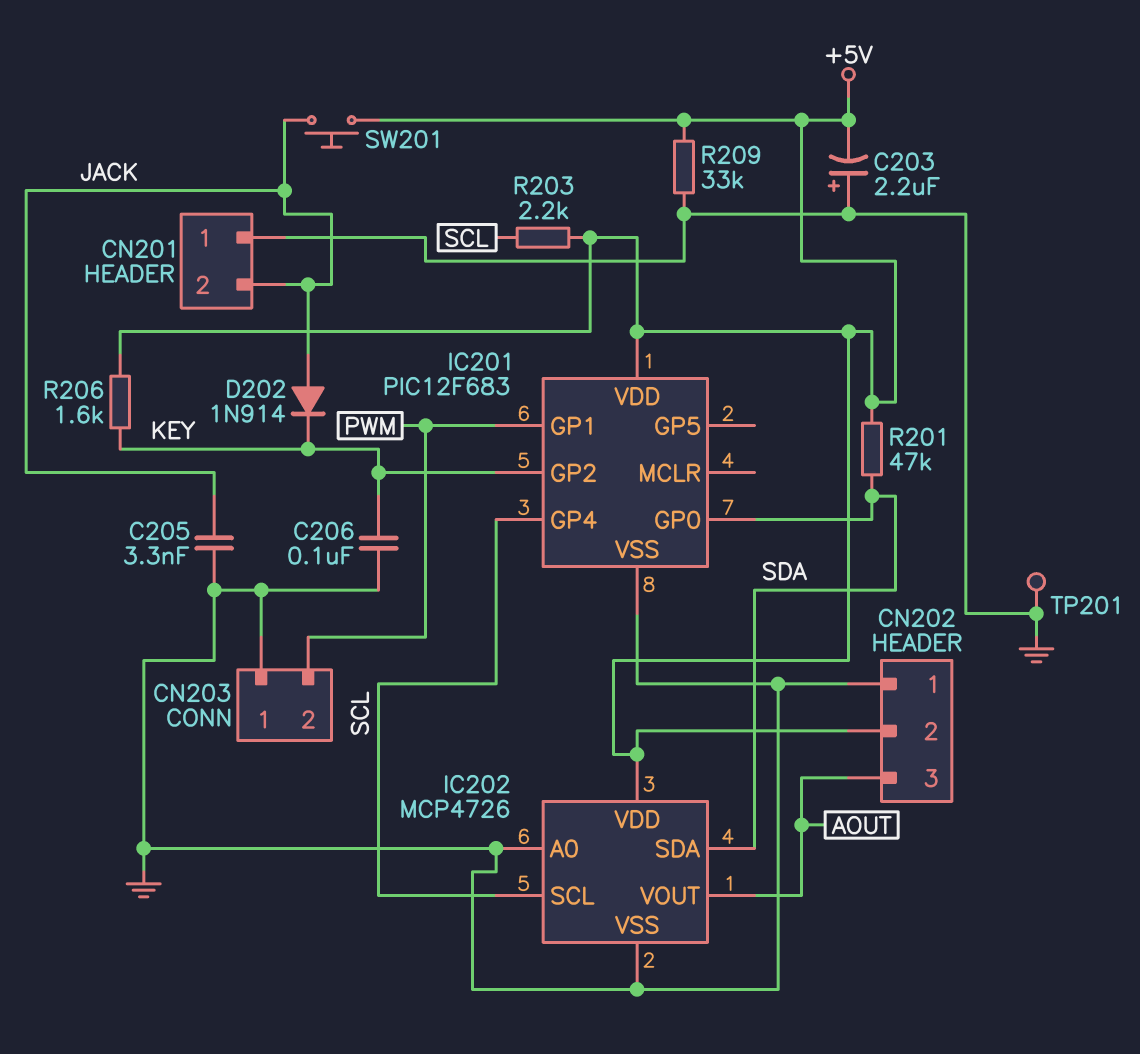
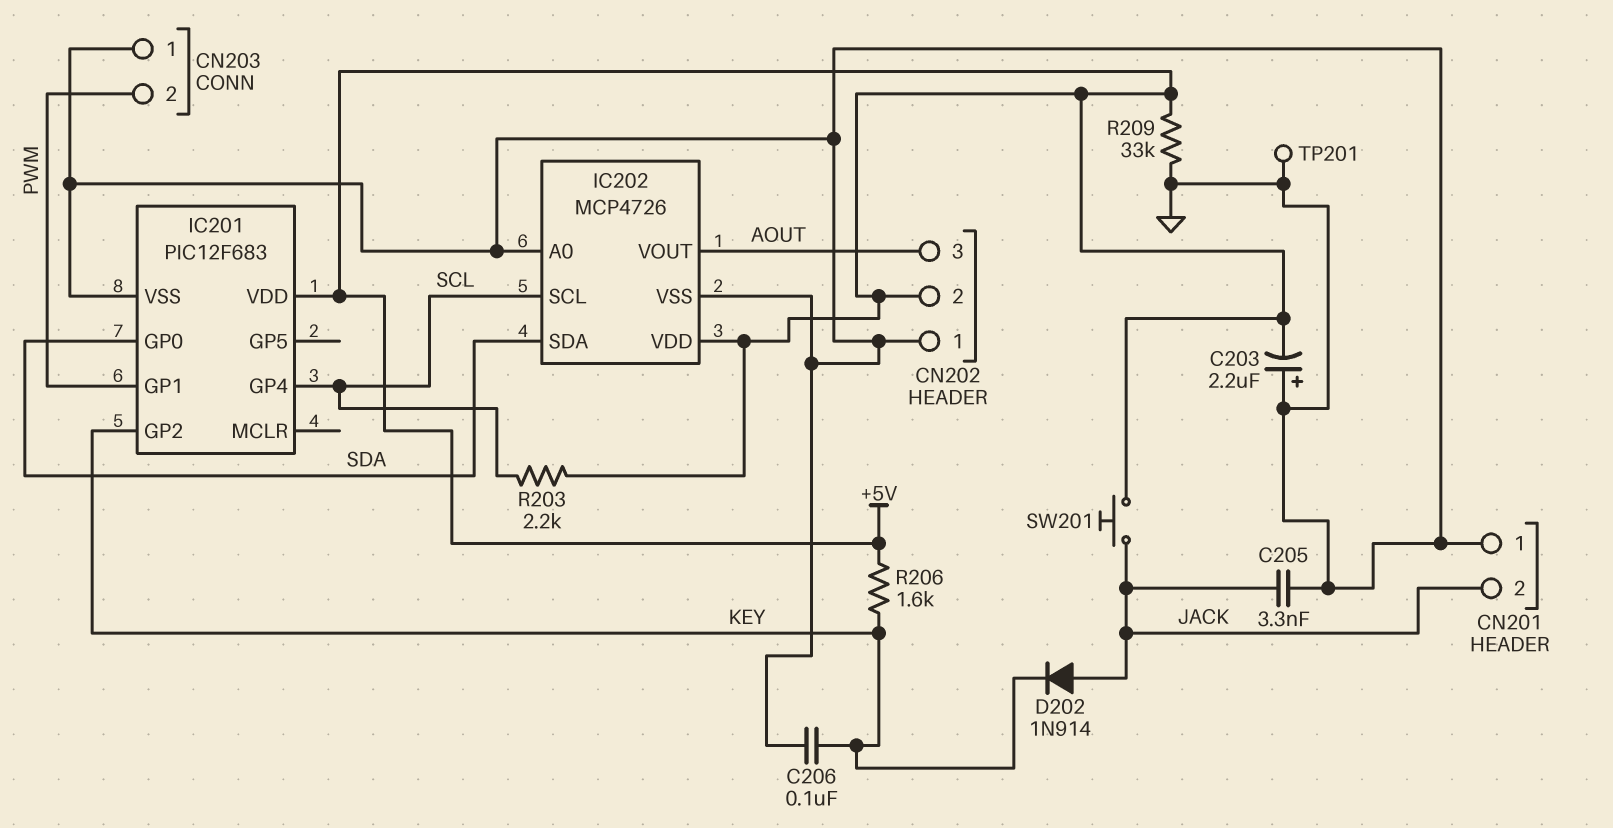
R201: 47k (+5V, SDA) -> none

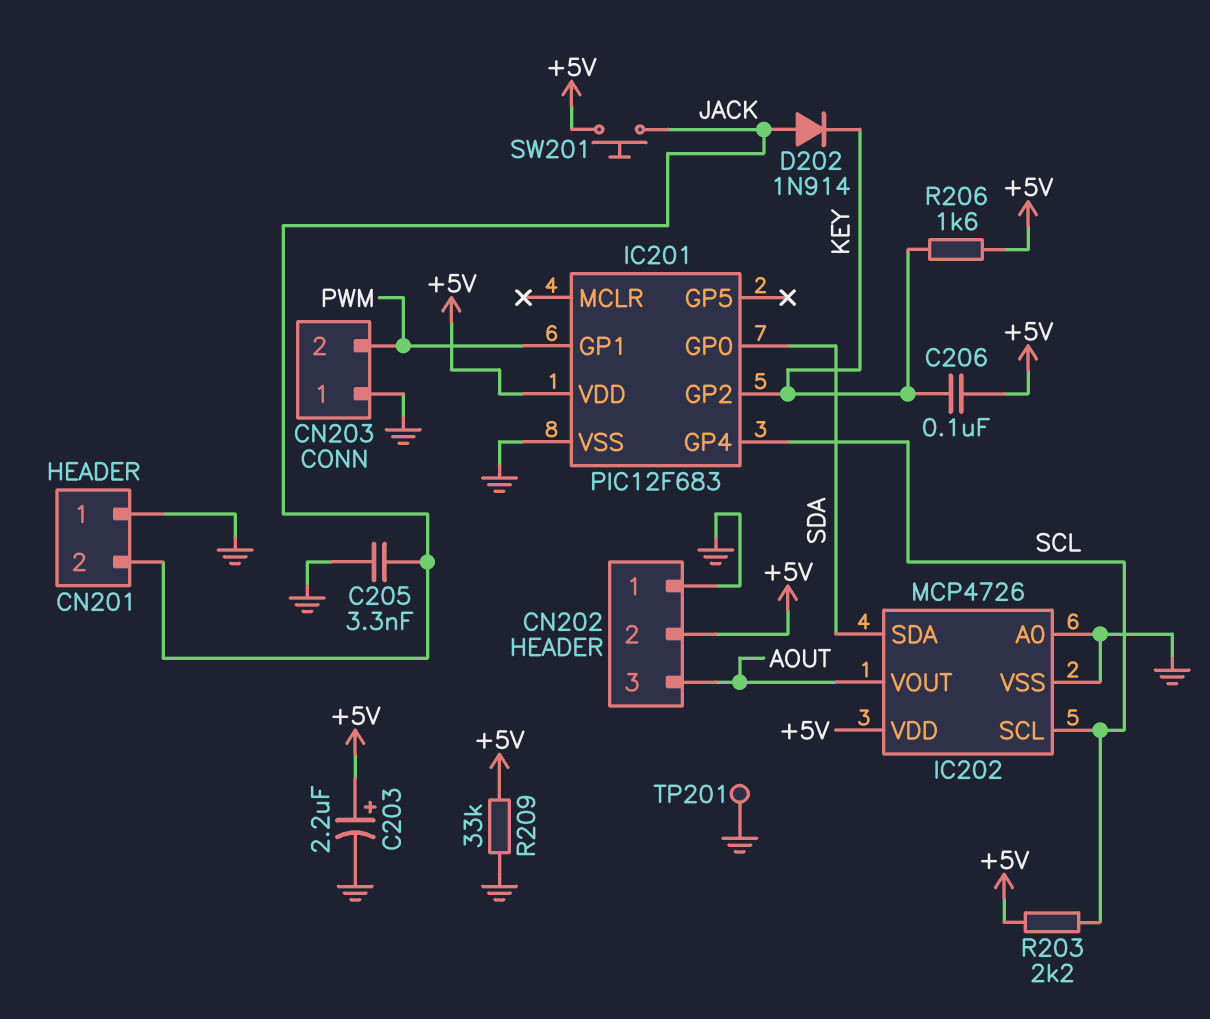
C203: 2.2uF (plus GND, minus +5V) -> 2.2uF (plus +5V, minus GND)
C206: 100nF (GND, KEY) -> 100nF (+5V, KEY)

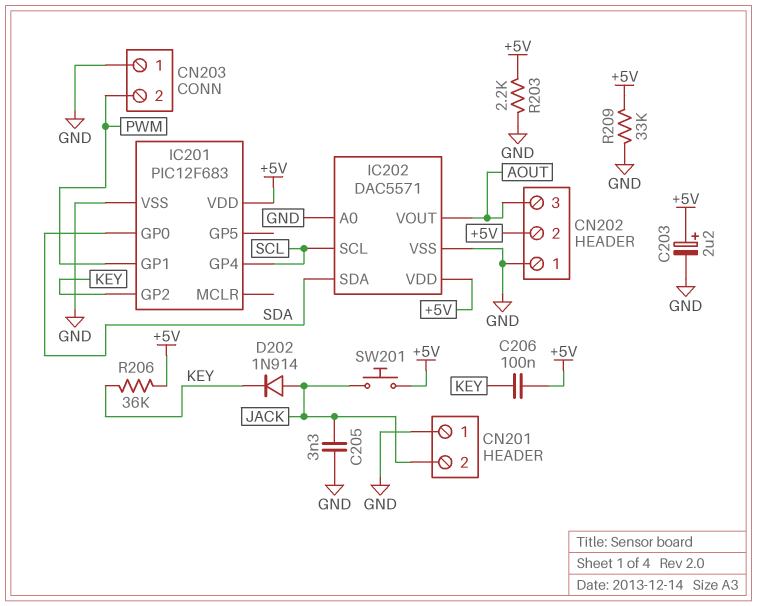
IC202: MCP4726 -> DAC5571
R203: 2.2k (+5V, SCL) -> 2.2k (+5V, GND)
R206: 1.6k (+5V, KEY) -> 36k (+5V, KEY)
TP201: test point (GND) -> none

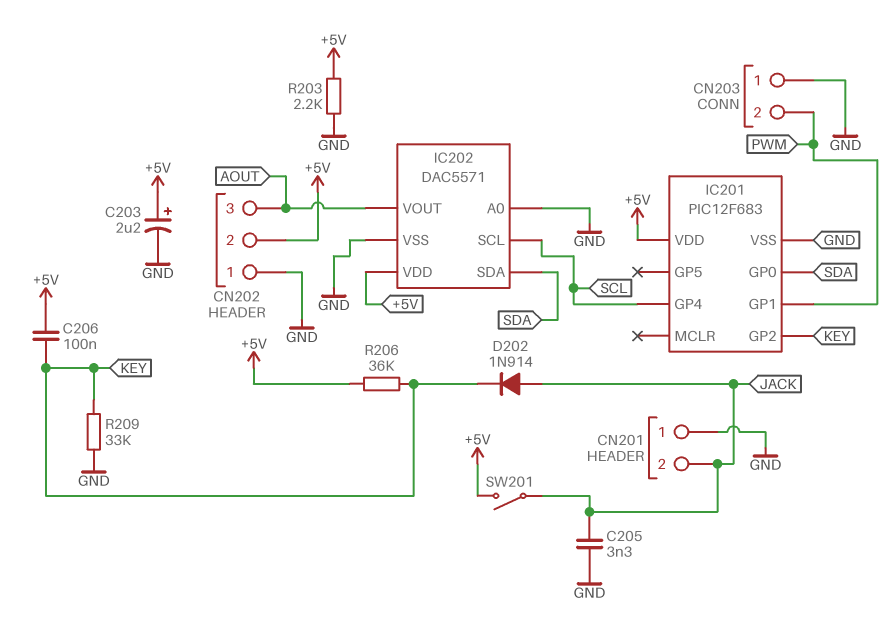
R209: 33k (+5V, GND) -> 33k (GND, KEY)
SW201: button (+5V, JACK) -> switch (+5V, JACK)

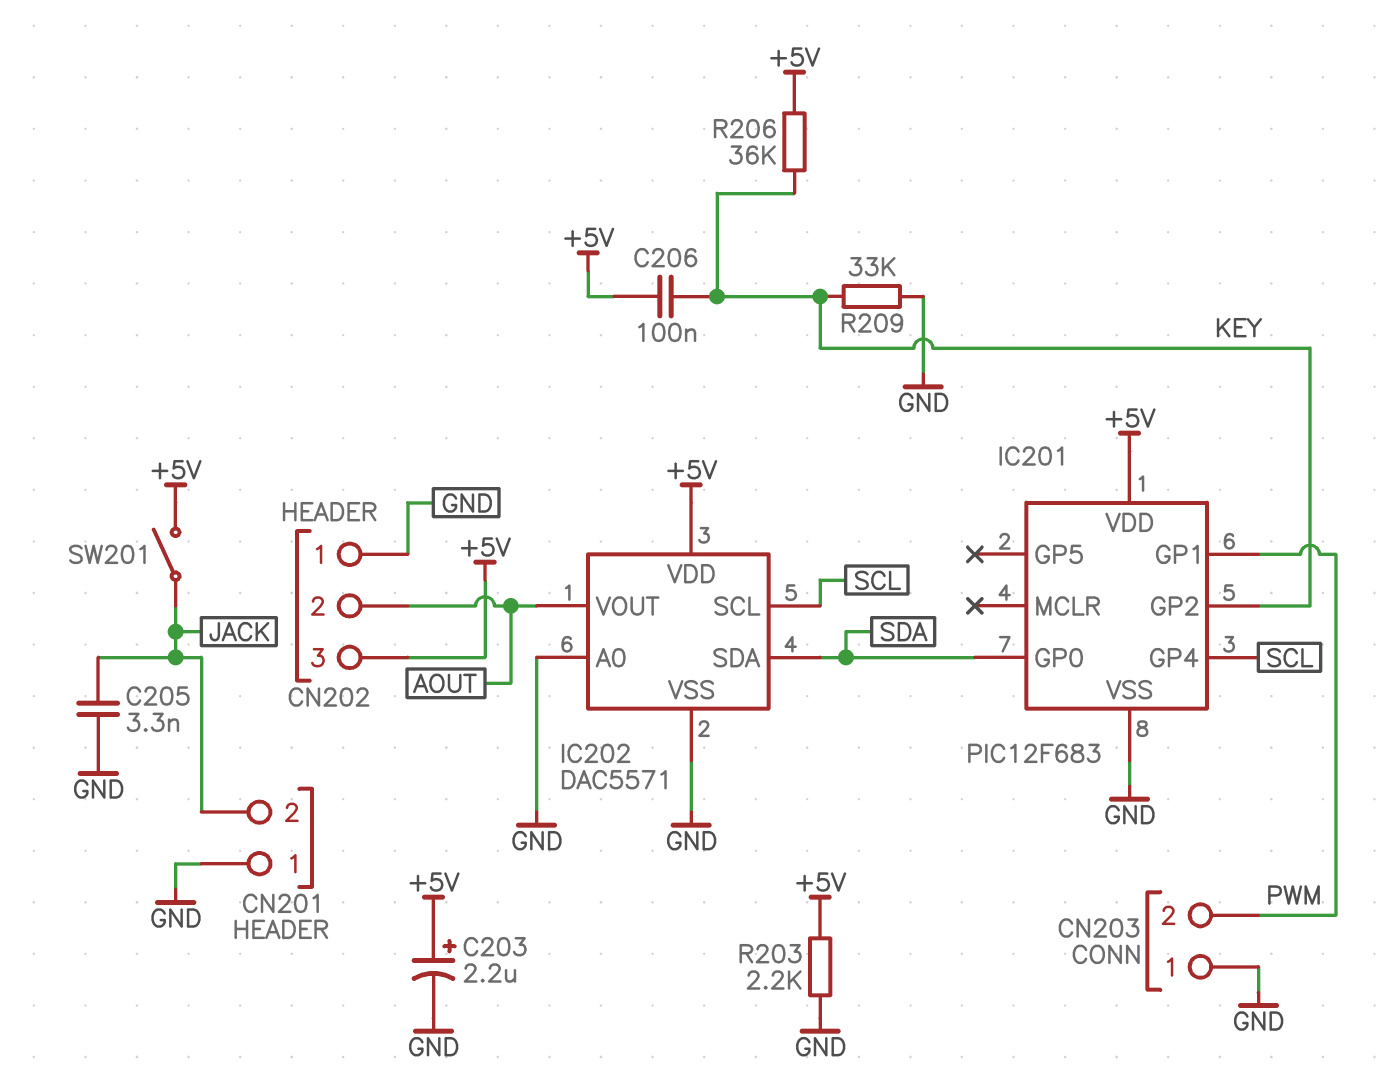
CN202 pin 2: +5V -> AOUT
CN202 pin 3: AOUT -> +5V
D202: diode 1N914 (A JACK, K KEY) -> none

